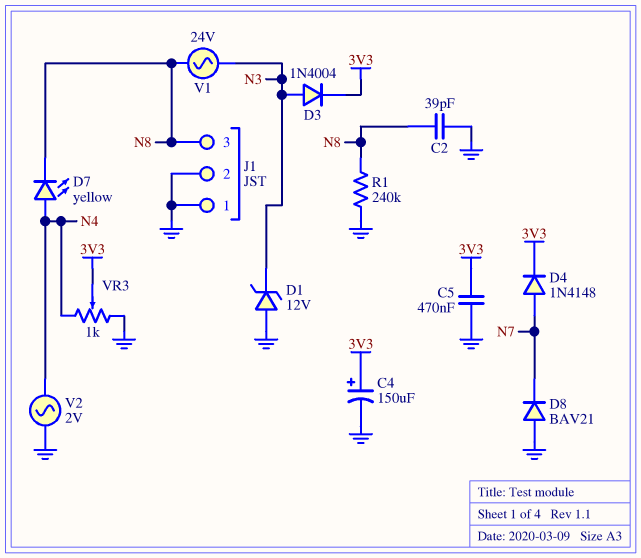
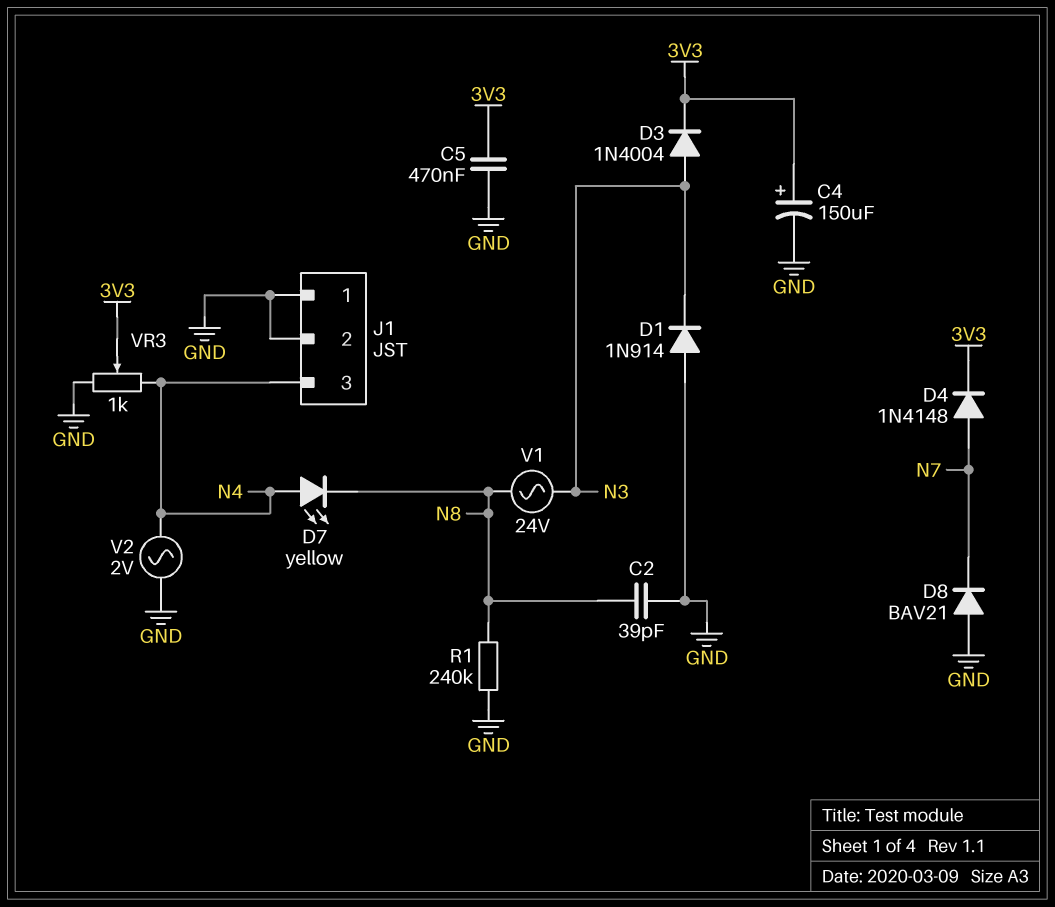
D1: zener 12V (A GND, K N3) -> diode 1N914 (A GND, K N3)
J1 pin 3: N8 -> N4

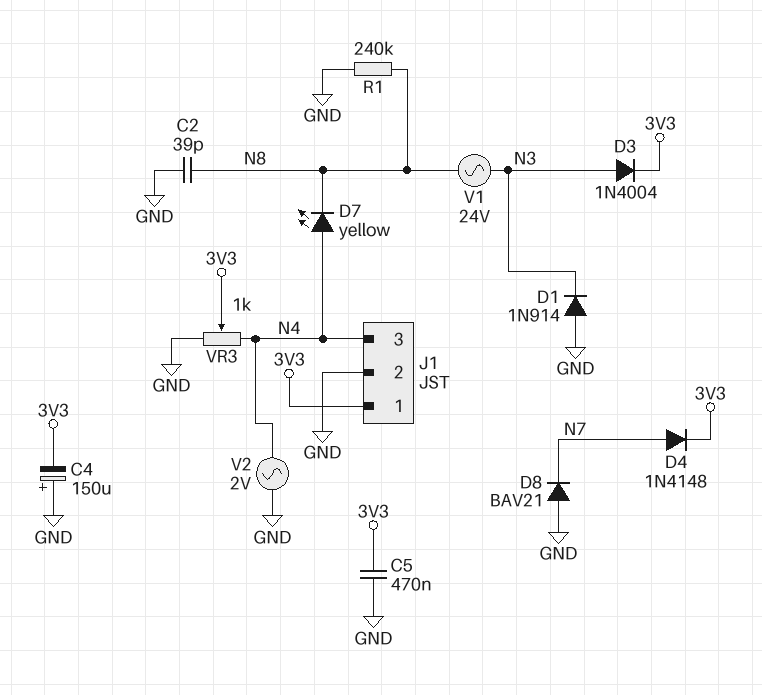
C4: 150uF (plus 3V3, minus GND) -> 150uF (plus GND, minus 3V3)
J1 pin 1: GND -> 3V3

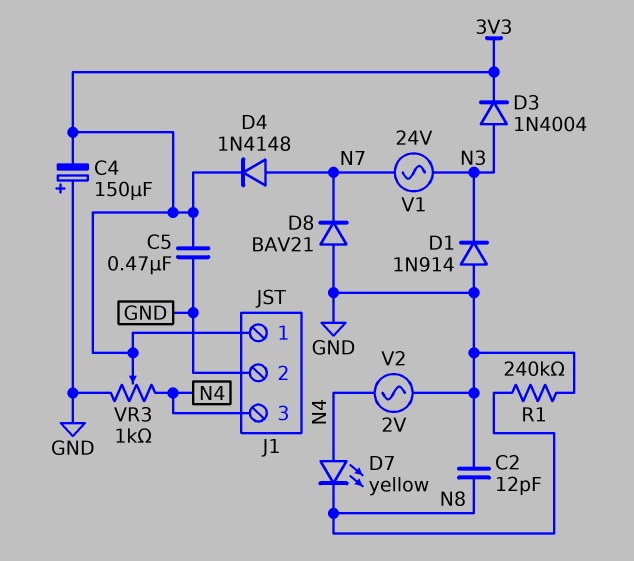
C2: 39pF (GND, N8) -> 12pF (GND, N8)
V1: AC 24V (N3, N8) -> AC 24V (N3, N7)

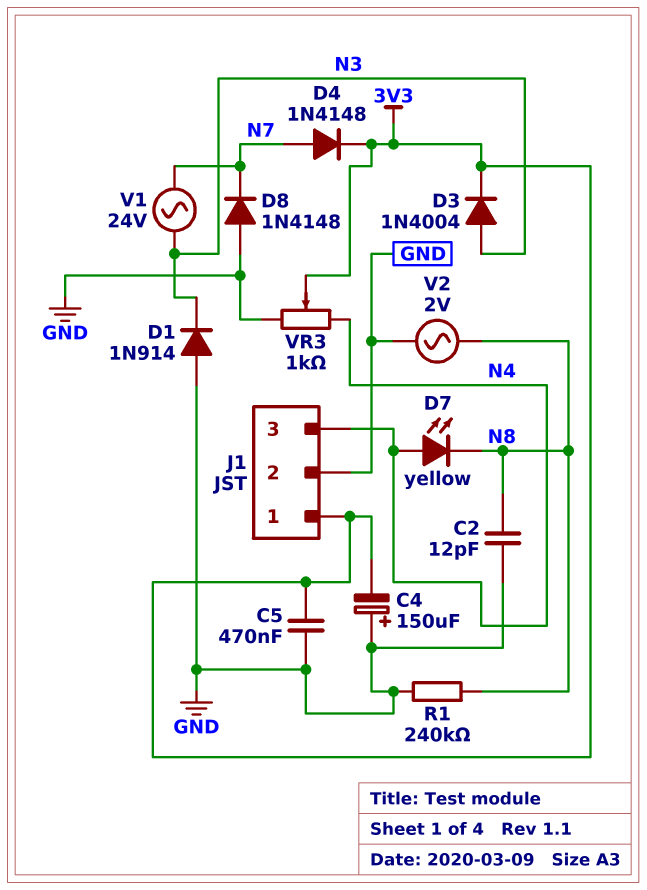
D8: diode BAV21 (A GND, K N7) -> diode 1N4148 (A GND, K N7)
V2: AC 2V (GND, N4) -> AC 2V (GND, N8)

